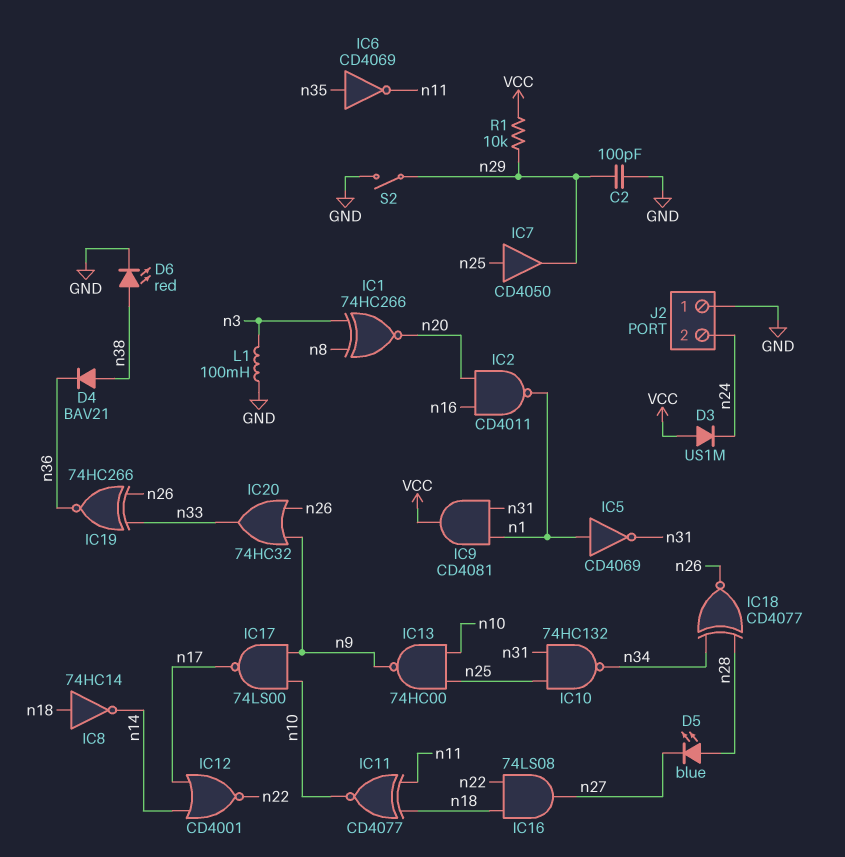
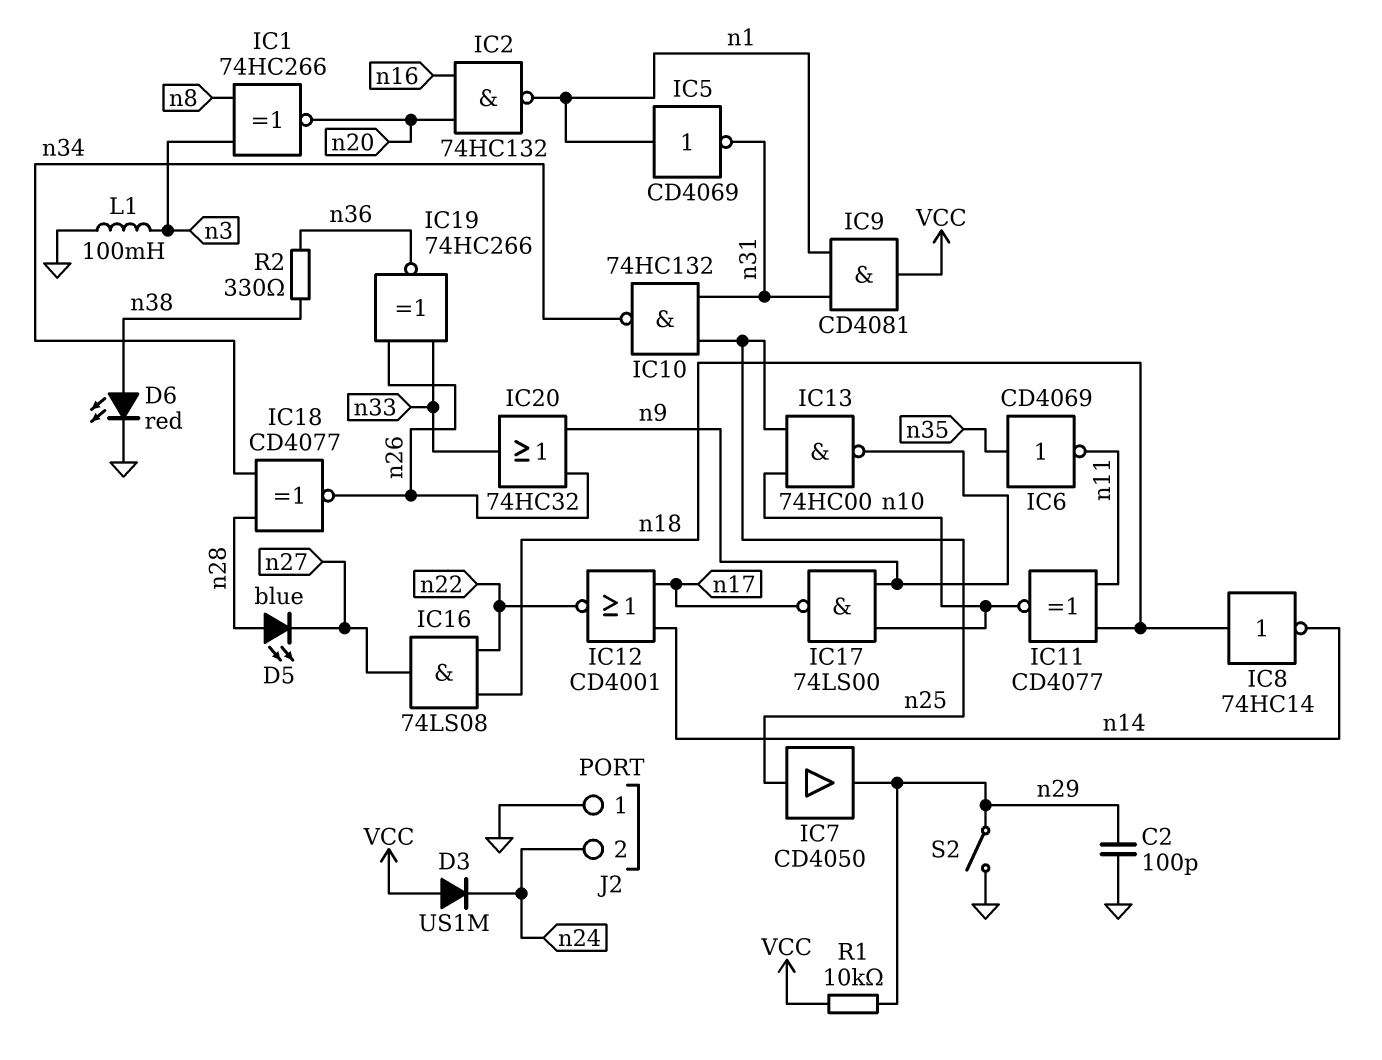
D4: diode BAV21 (A n38, K n36) -> none
IC2: NAND CD4011 (in n16, in n20, out n1) -> NAND 74HC132 (in n16, in n20, out n1)
R2: none -> 330 (n36, n38)

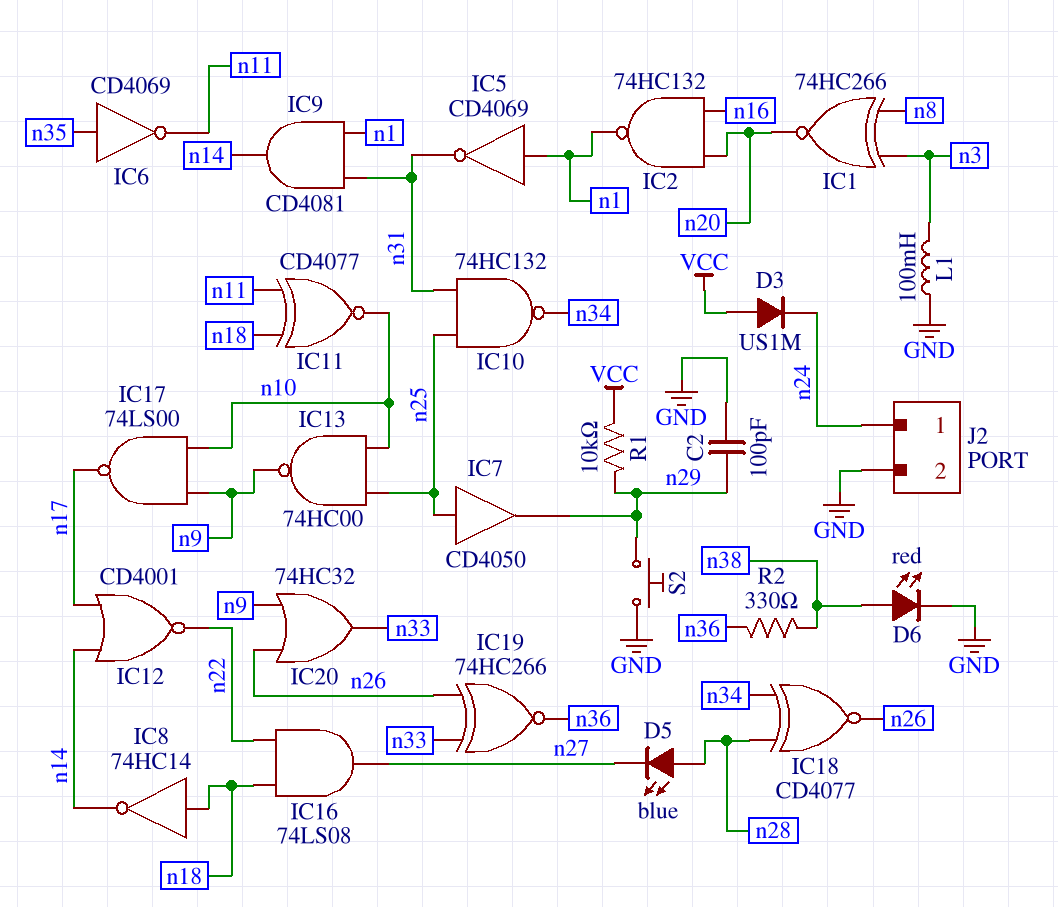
IC9: AND CD4081 (in n1, in n31, out VCC) -> AND CD4081 (in n1, in n31, out n14)
J2 pin 1: GND -> n24
J2 pin 2: n24 -> GND
S2: switch (GND, n29) -> button (GND, n29)

